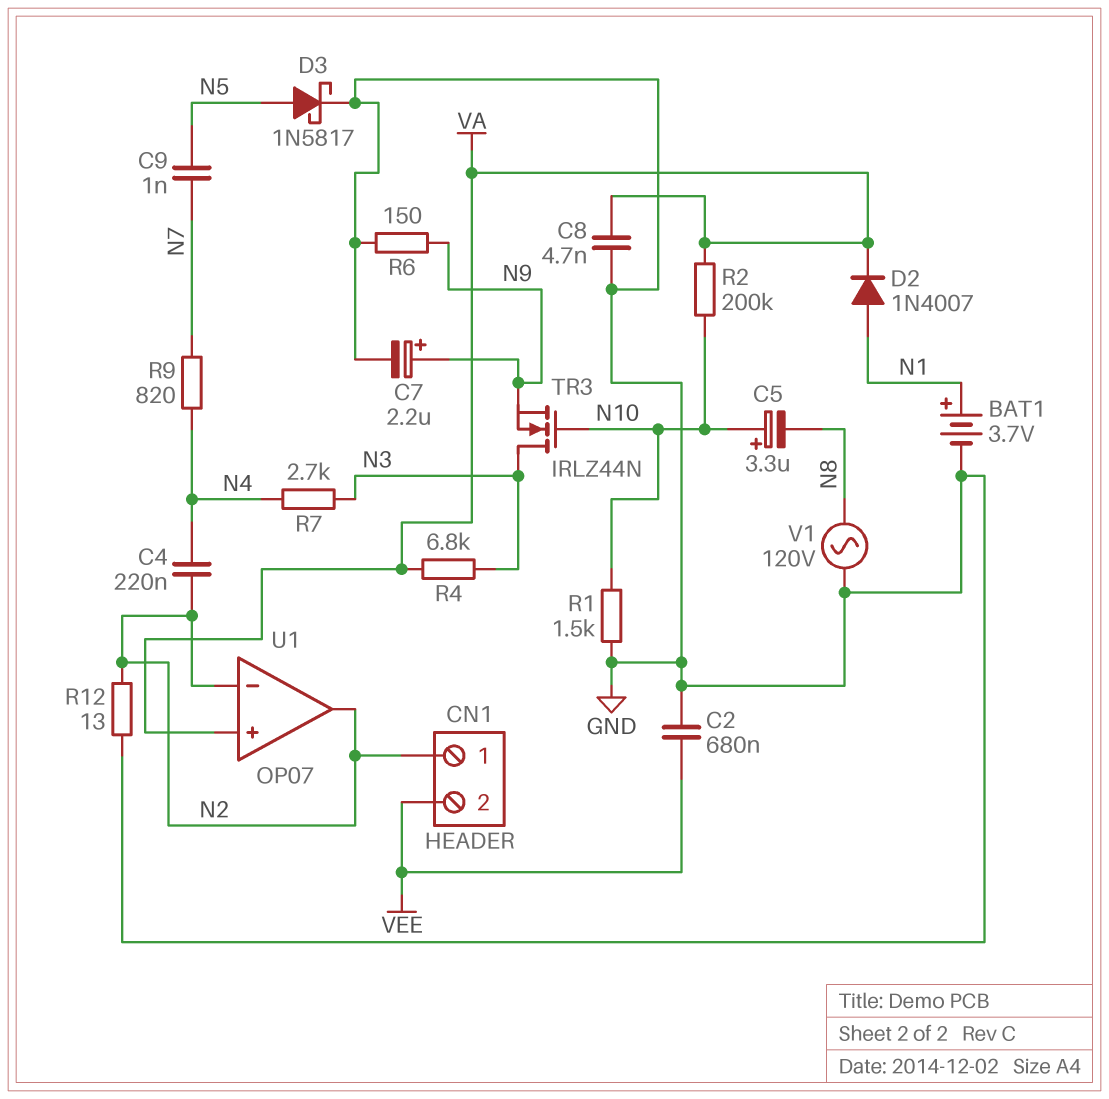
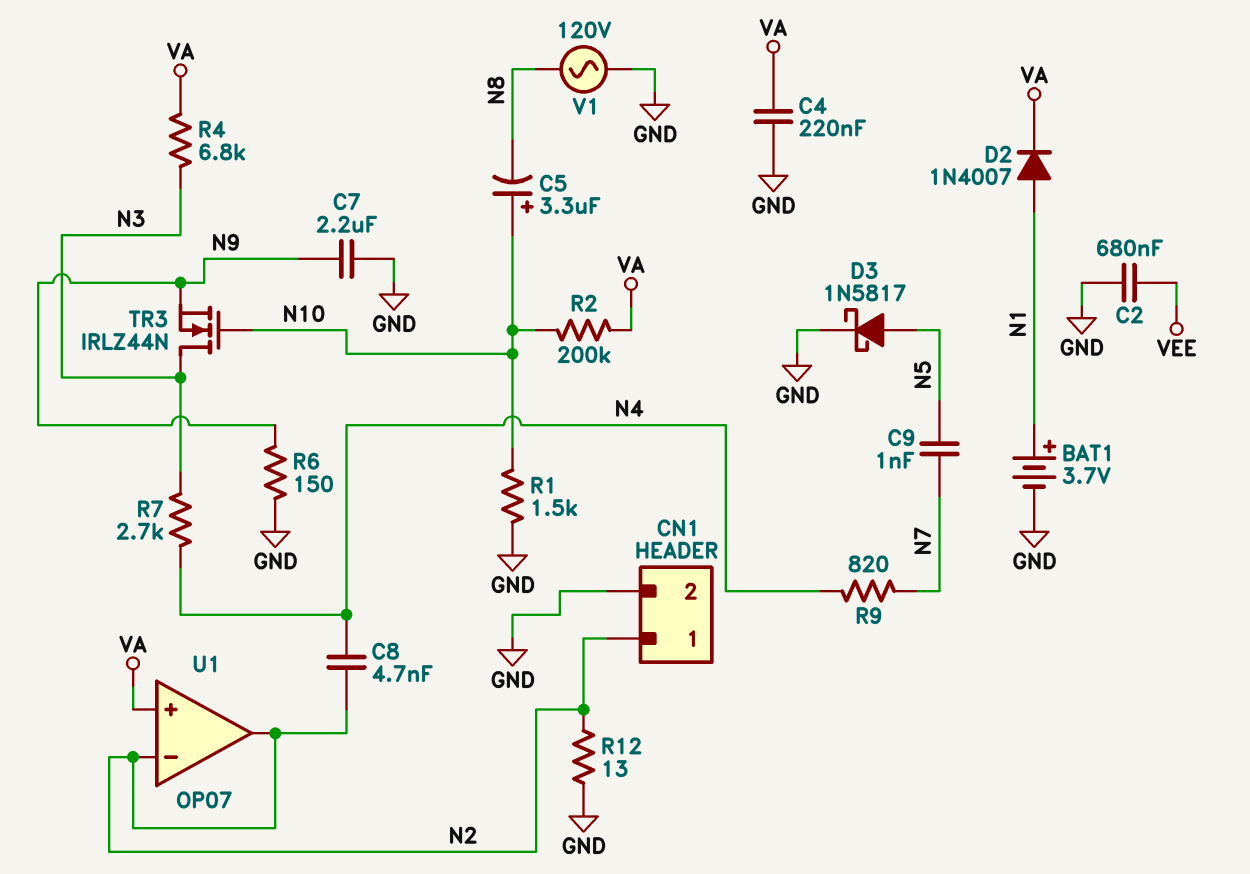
C4: 220nF (N2, N4) -> 220nF (GND, VA)
C7: 2.2uF (plus N9, minus GND) -> 2.2uF (GND, N9)
C8: 4.7nF (GND, VA) -> 4.7nF (N2, N4)
CN1 pin 2: VEE -> GND

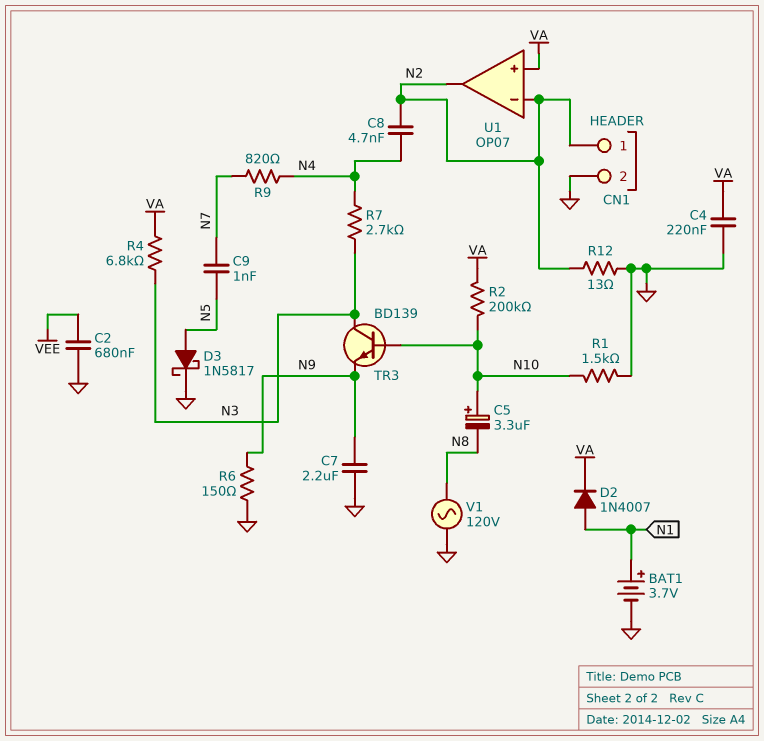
TR3: NMOS IRLZ44N (G N10, D N3, S N9) -> NPN BD139 (B N10, C N3, E N9)

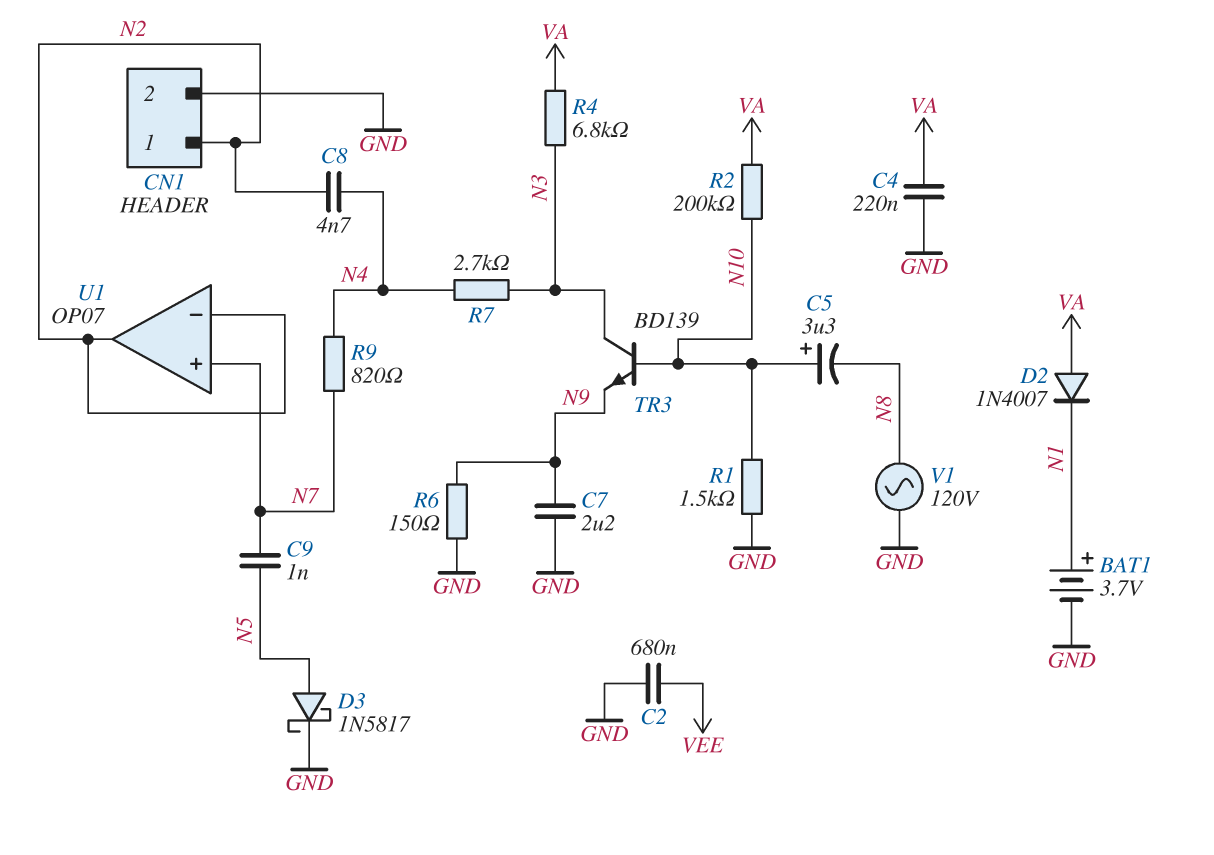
D2: diode 1N4007 (A N1, K VA) -> diode 1N4007 (A VA, K N1)
R12: 13 (GND, N2) -> none
U1 pin in+: VA -> N7

